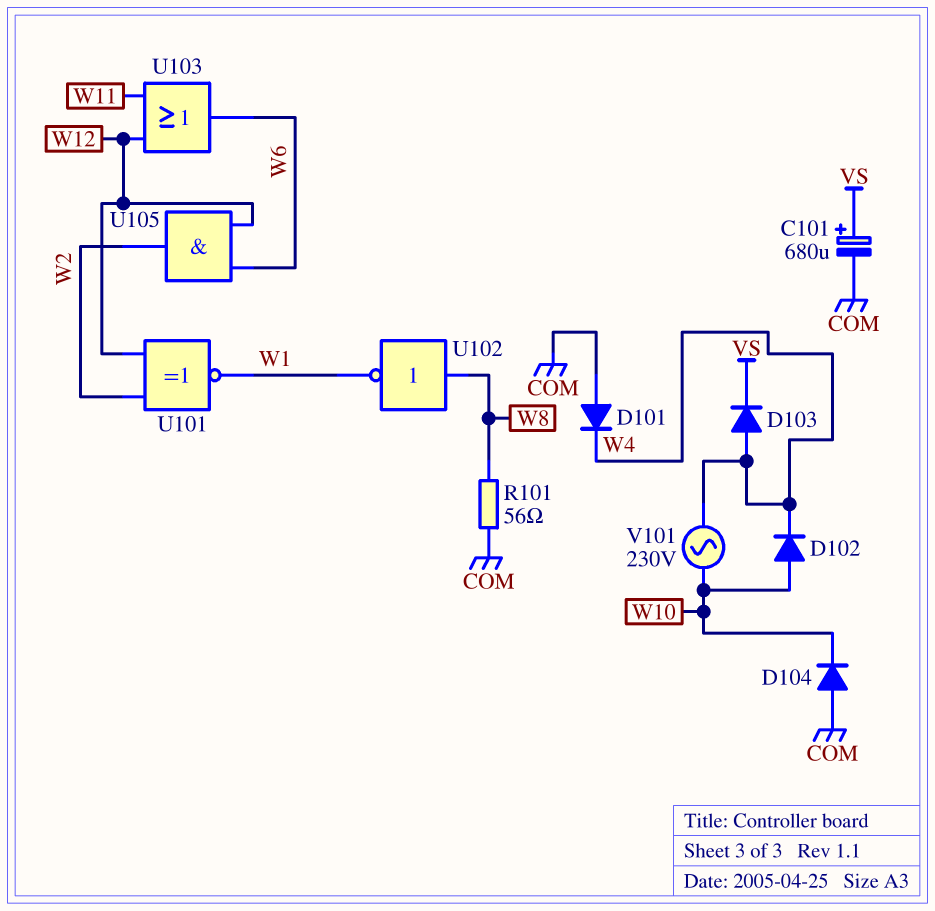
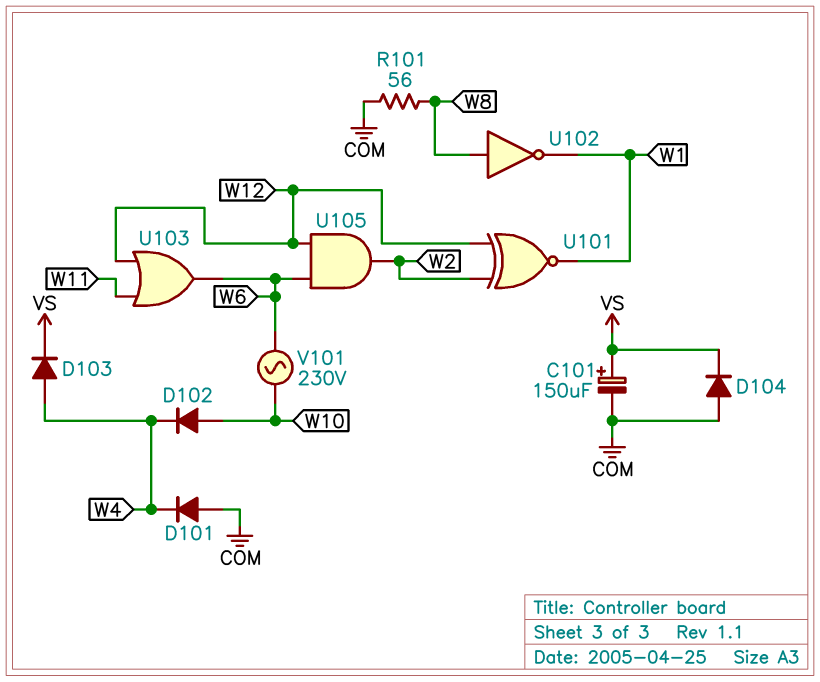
C101: 680uF (plus VS, minus COM) -> 150uF (plus VS, minus COM)
D104: diode (A COM, K W10) -> diode (A COM, K VS)
V101: AC 230V (W4, W10) -> AC 230V (W6, W10)

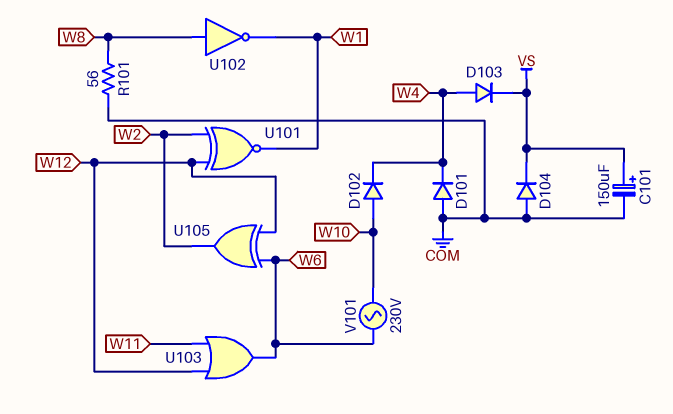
U105: AND (in W6, in W12, out W2) -> XOR (in W6, in W12, out W2)

